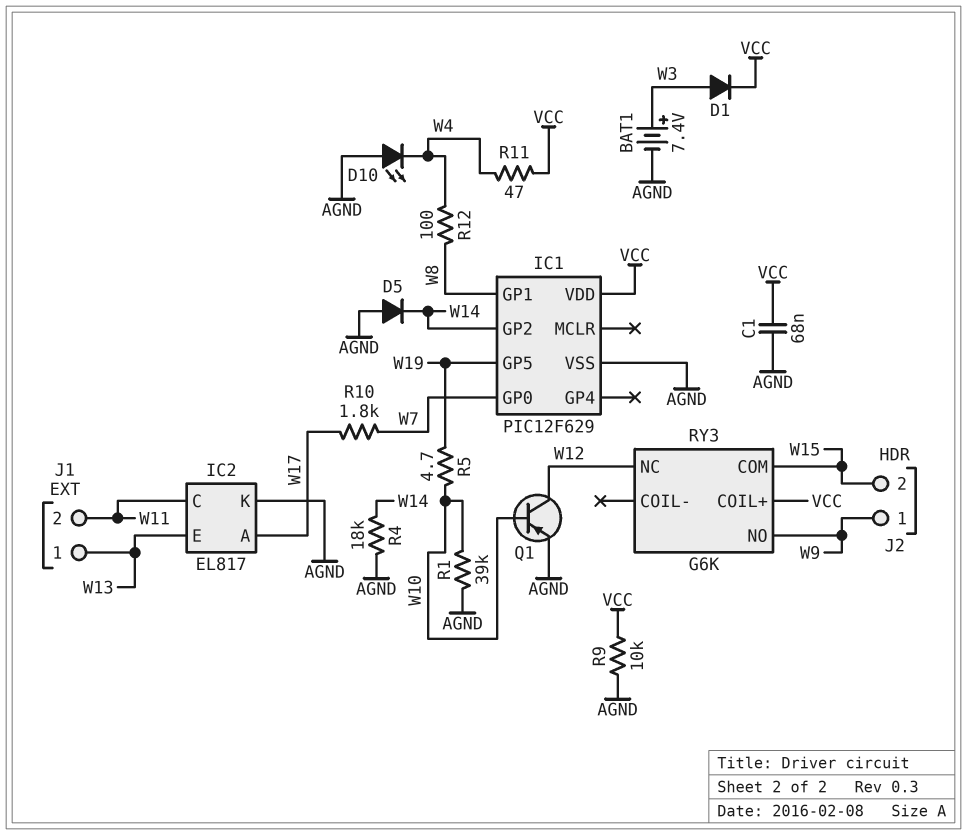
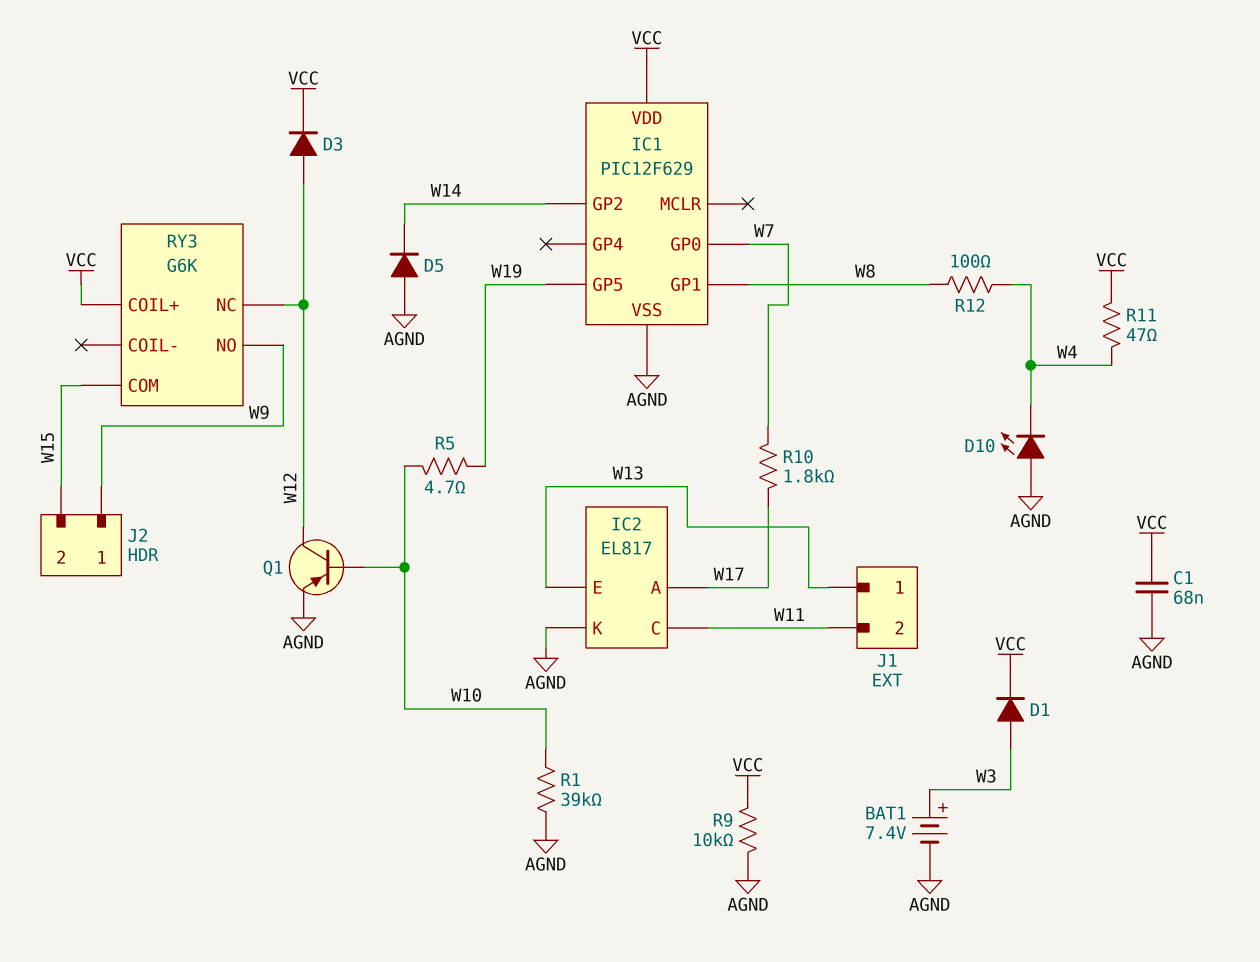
D3: none -> diode (A W12, K VCC)
R4: 18k (AGND, W14) -> none

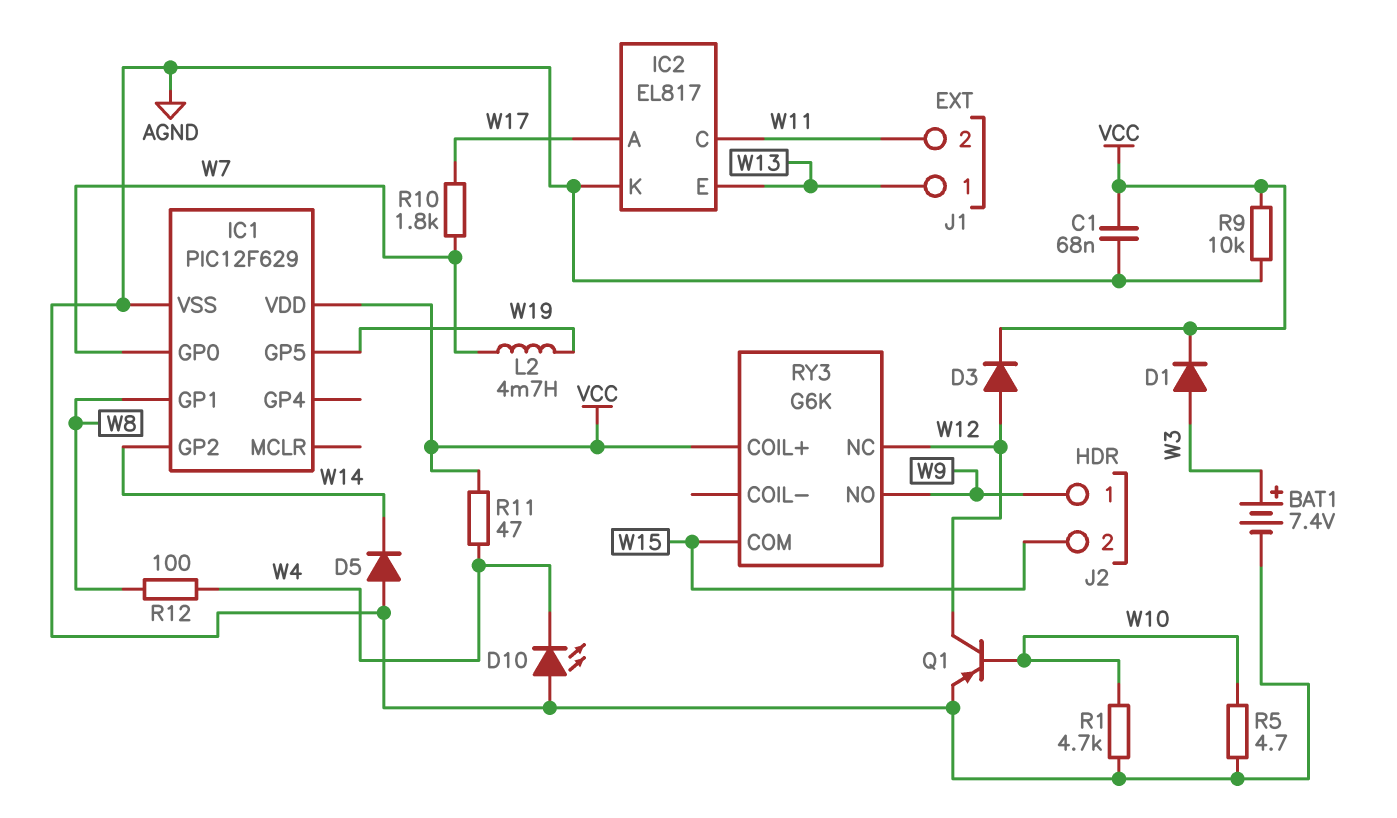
L2: none -> 4.7mH (W7, W19)
R1: 39k (AGND, W10) -> 4.7k (AGND, W10)
R5: 4.7 (W10, W19) -> 4.7 (AGND, W10)

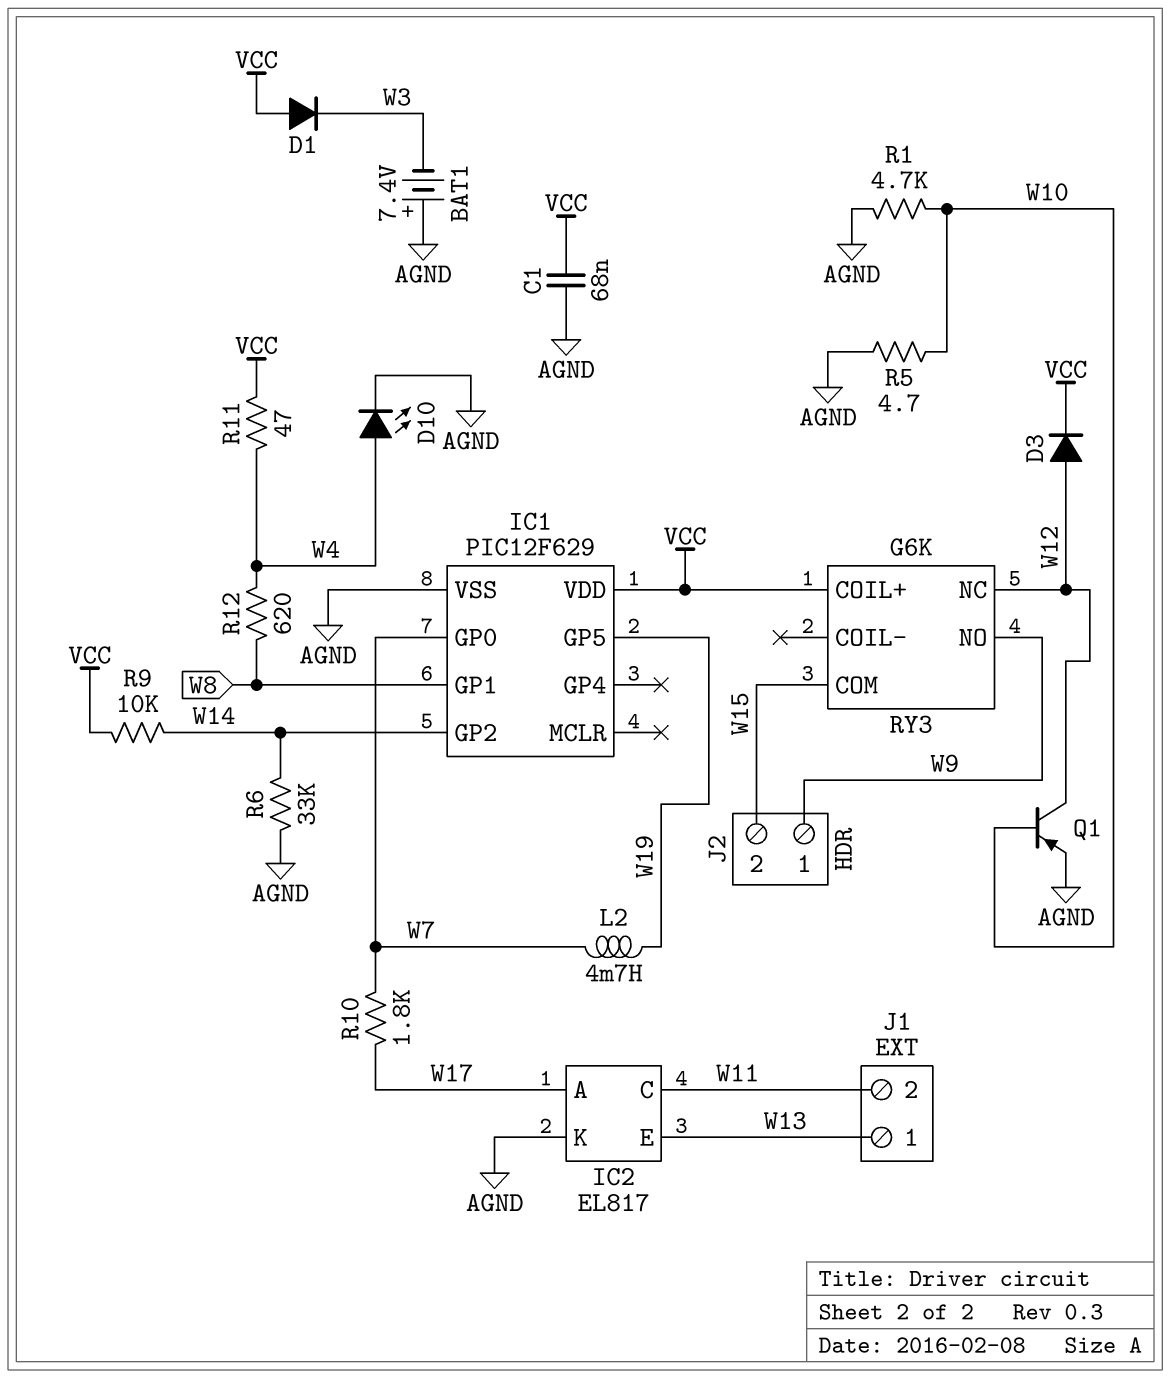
BAT1: 7.4V (plus W3, minus AGND) -> 7.4V (plus AGND, minus W3)
D1: diode (A W3, K VCC) -> diode (A VCC, K W3)
D5: diode (A AGND, K W14) -> none
D10: LED (A AGND, K W4) -> LED (A W4, K AGND)
R6: none -> 33k (AGND, W14)
R9: 10k (AGND, VCC) -> 10k (VCC, W14)
R12: 100 (W4, W8) -> 620 (W4, W8)

